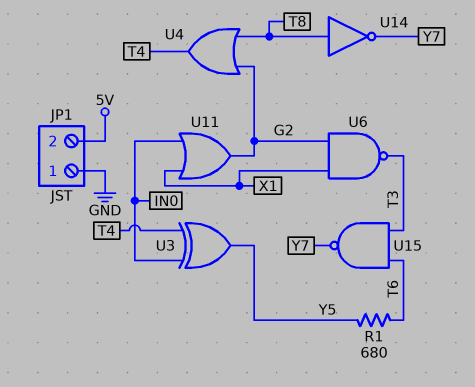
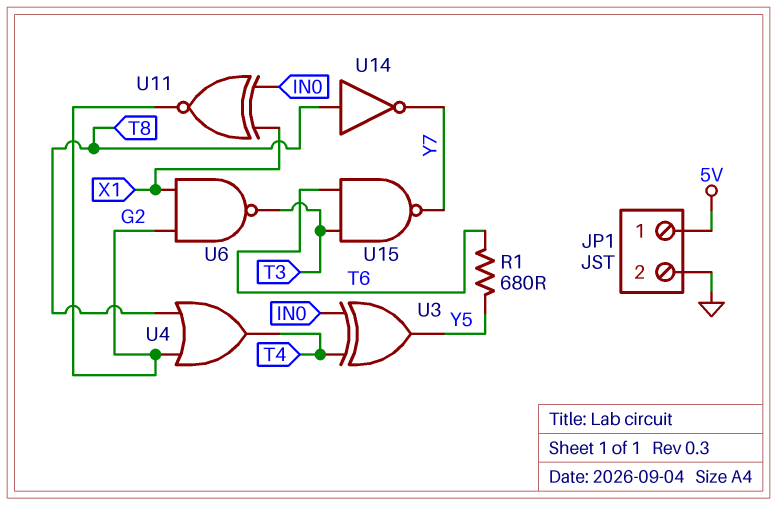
JP1 pin 1: GND -> 5V
JP1 pin 2: 5V -> GND
U11: OR (in IN0, in X1, out G2) -> XNOR (in IN0, in X1, out G2)

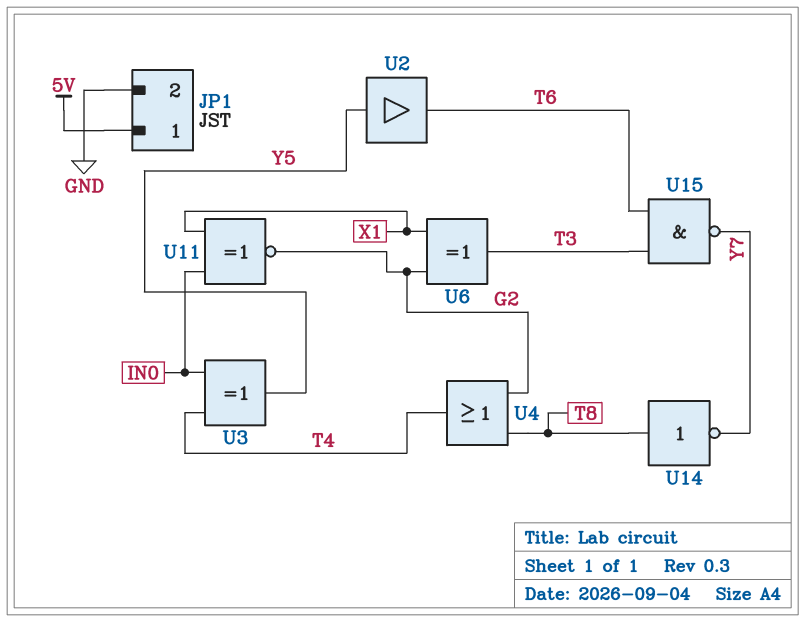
R1: 680 (T6, Y5) -> none
U2: none -> buffer (in Y5, out T6)
U6: NAND (in G2, in X1, out T3) -> XOR (in G2, in X1, out T3)

